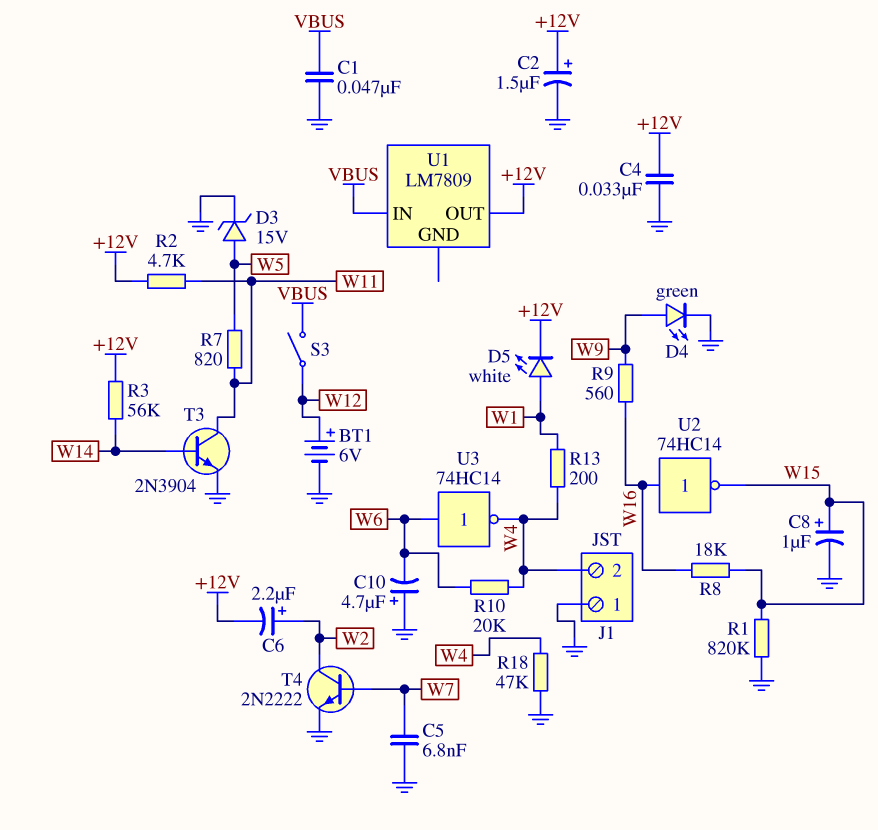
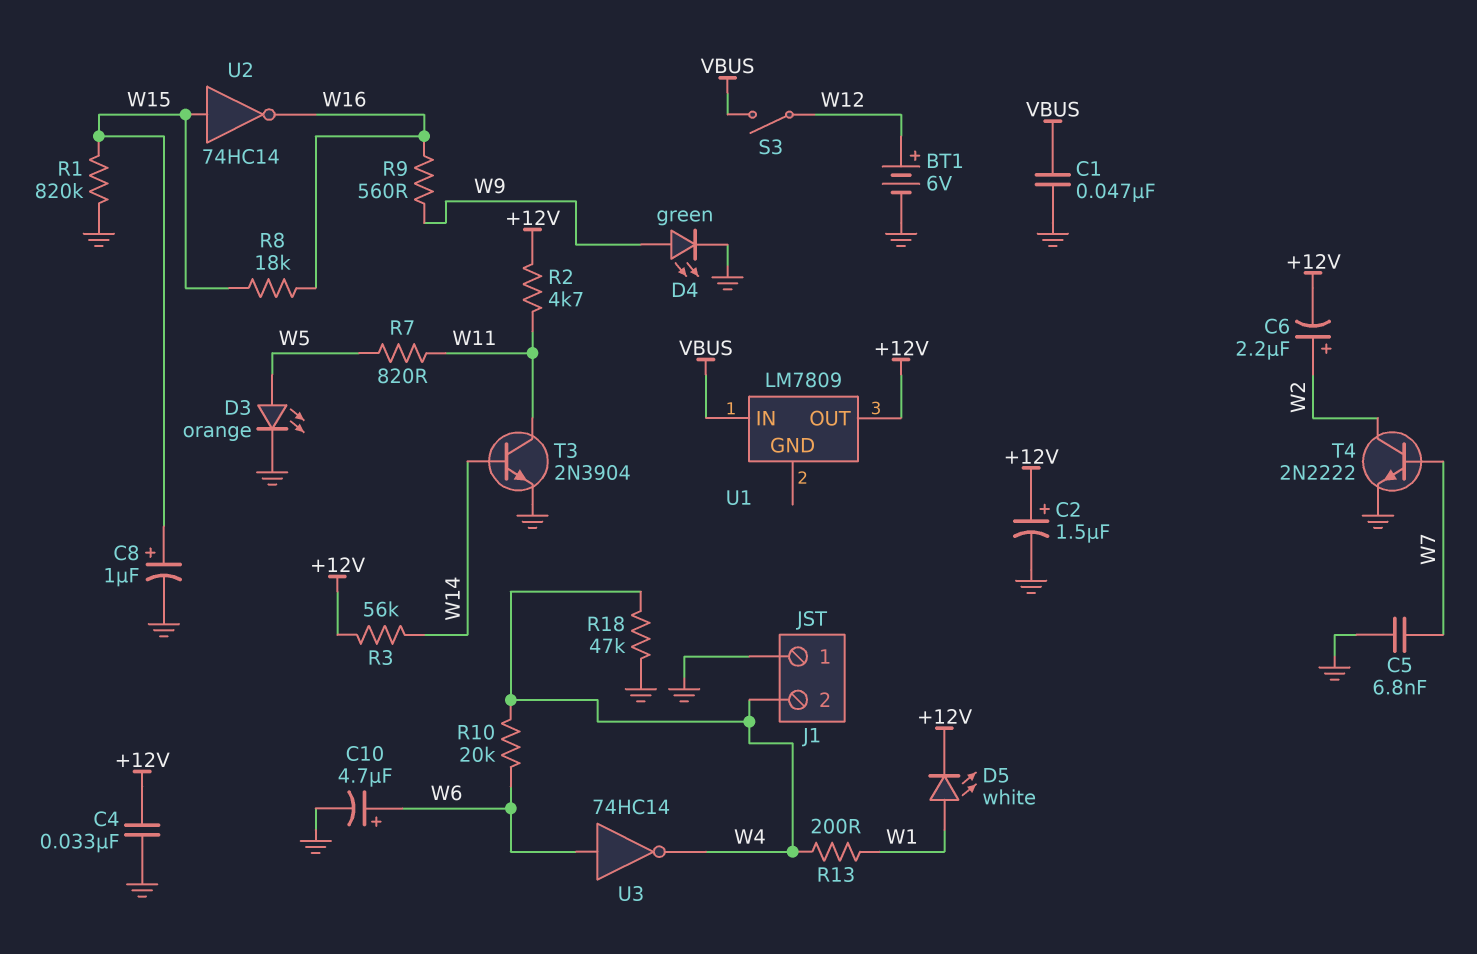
C10: 4.7uF (plus GND, minus W6) -> 4.7uF (plus W6, minus GND)
D3: zener 15V (A W5, K GND) -> LED orange (A W5, K GND)
U2: NOT 74HC14 (in W16, out W15) -> NOT 74HC14 (in W15, out W16)

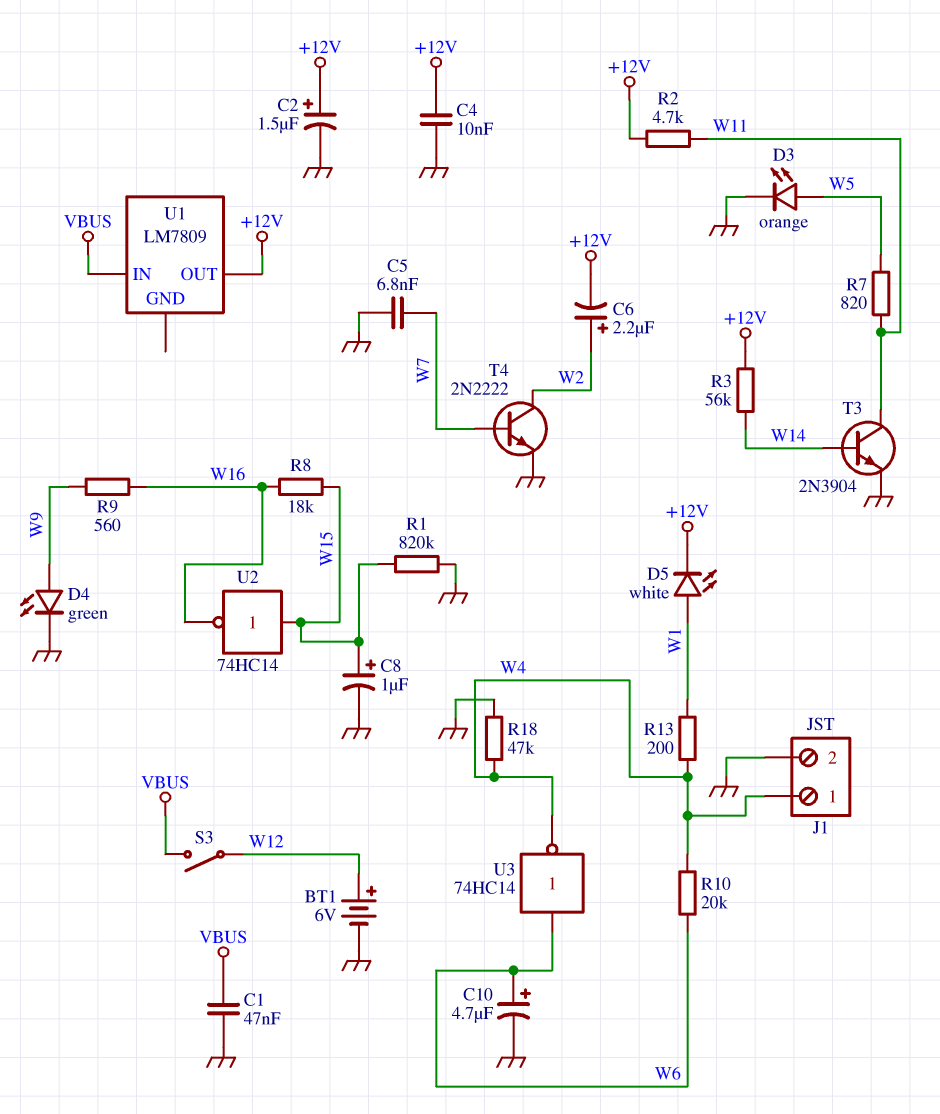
C4: 33nF (+12V, GND) -> 10nF (+12V, GND)
J1 pin 1: GND -> W4
J1 pin 2: W4 -> GND

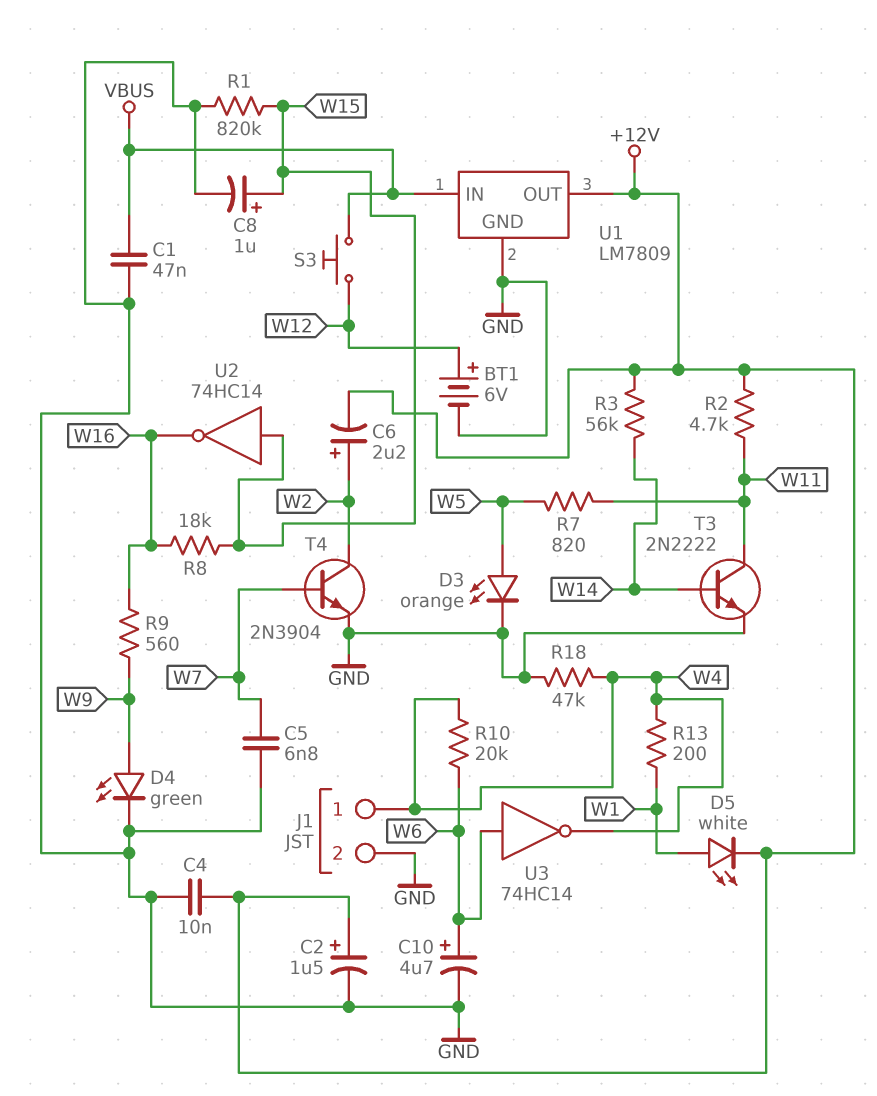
S3: switch (VBUS, W12) -> button (VBUS, W12)
T3: NPN 2N3904 (B W14, C W11, E GND) -> NPN 2N2222 (B W14, C W11, E GND)
T4: NPN 2N2222 (B W7, C W2, E GND) -> NPN 2N3904 (B W7, C W2, E GND)
U1 pin GND: none -> GND

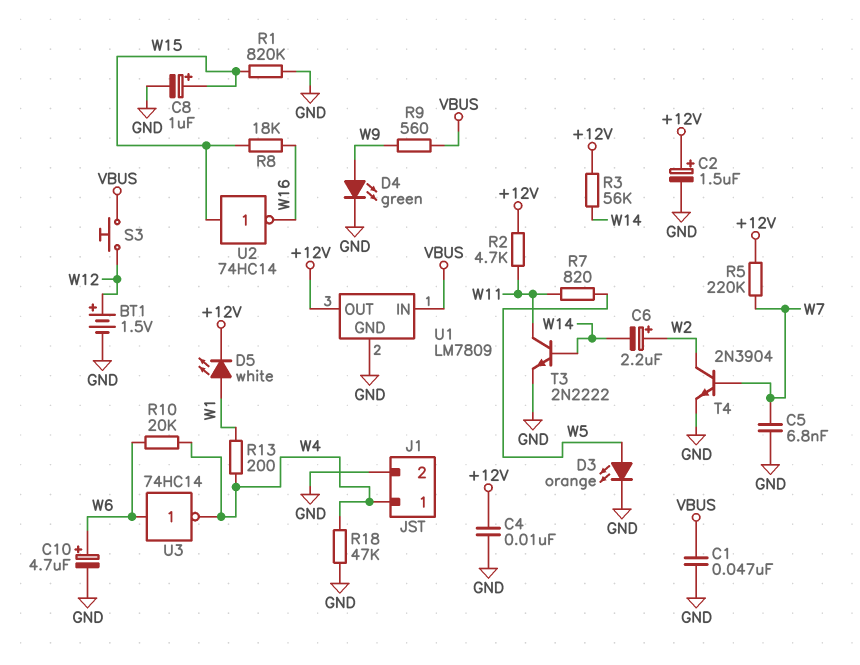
BT1: 6V (plus W12, minus GND) -> 1.5V (plus W12, minus GND)
C6: 2.2uF (plus W2, minus +12V) -> 2.2uF (plus W2, minus W14)
R5: none -> 220k (+12V, W7)
R9: 560 (W9, W16) -> 560 (VBUS, W9)

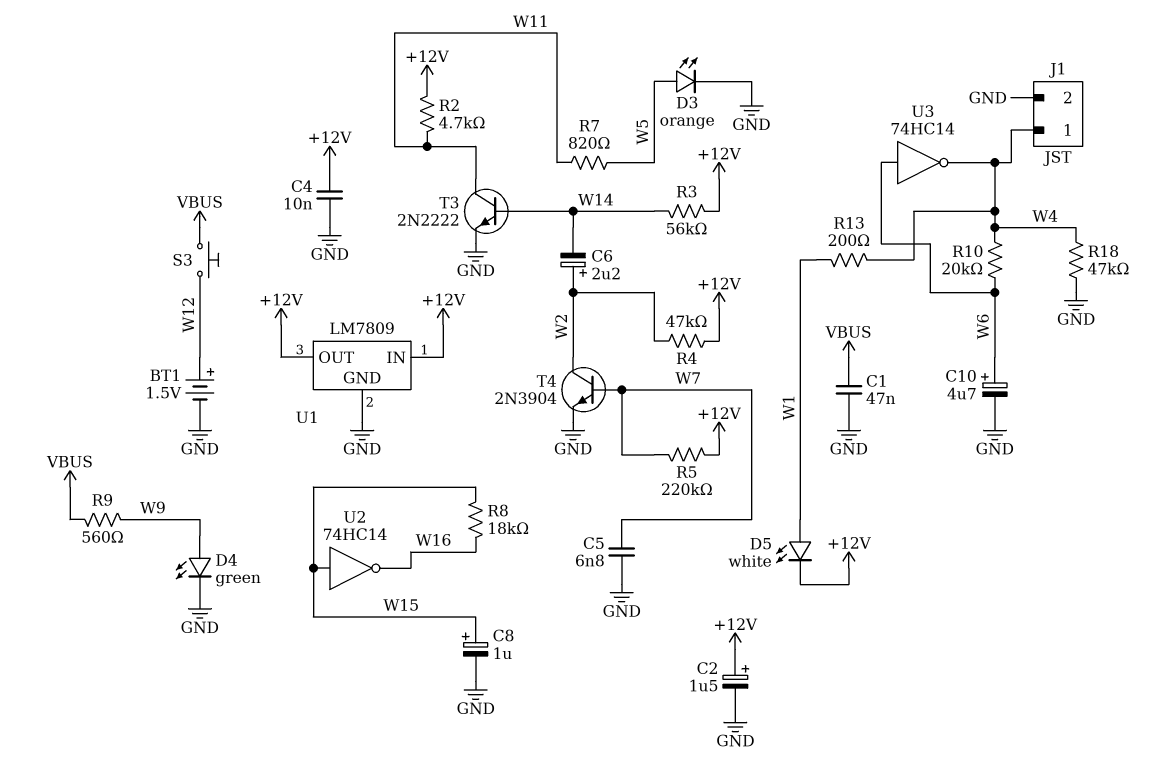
R1: 820k (GND, W15) -> none
R4: none -> 47k (+12V, W2)
U1 pin IN: VBUS -> +12V

